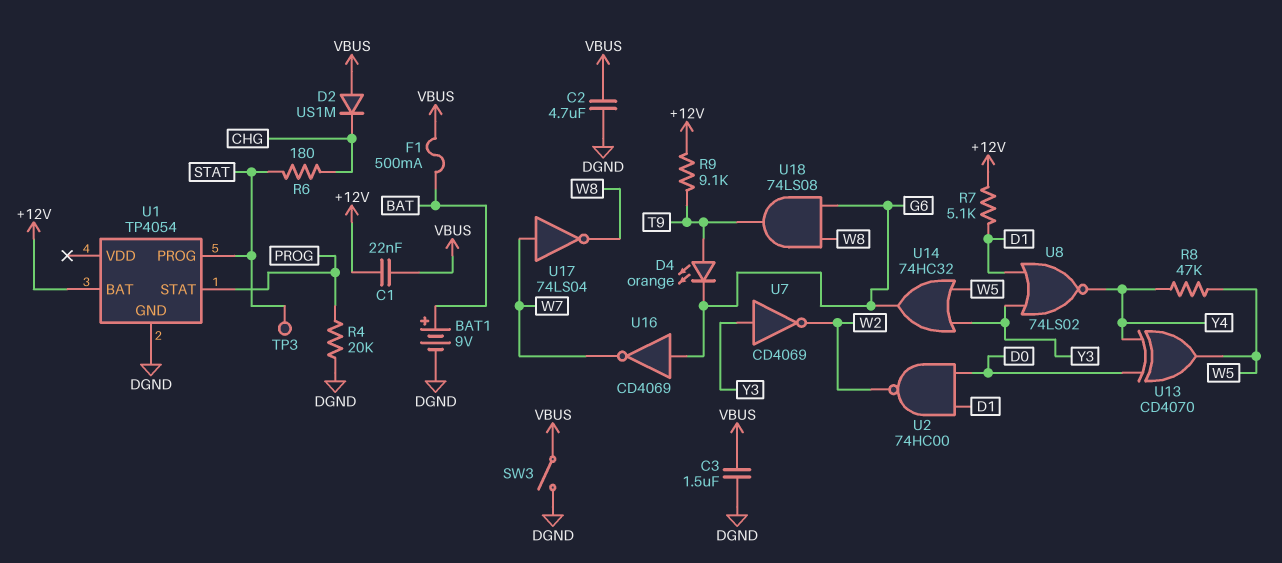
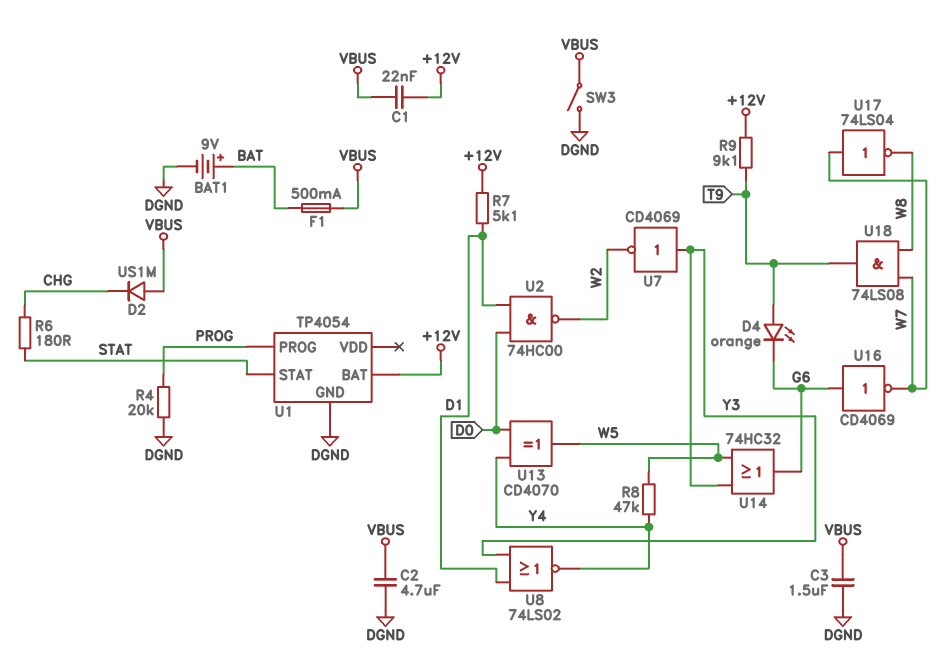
TP3: test point (STAT) -> none
U1 pin PROG: STAT -> PROG
U1 pin STAT: PROG -> STAT
U18: AND 74LS08 (in G6, in W8, out T9) -> AND 74LS08 (in W7, in W8, out T9)

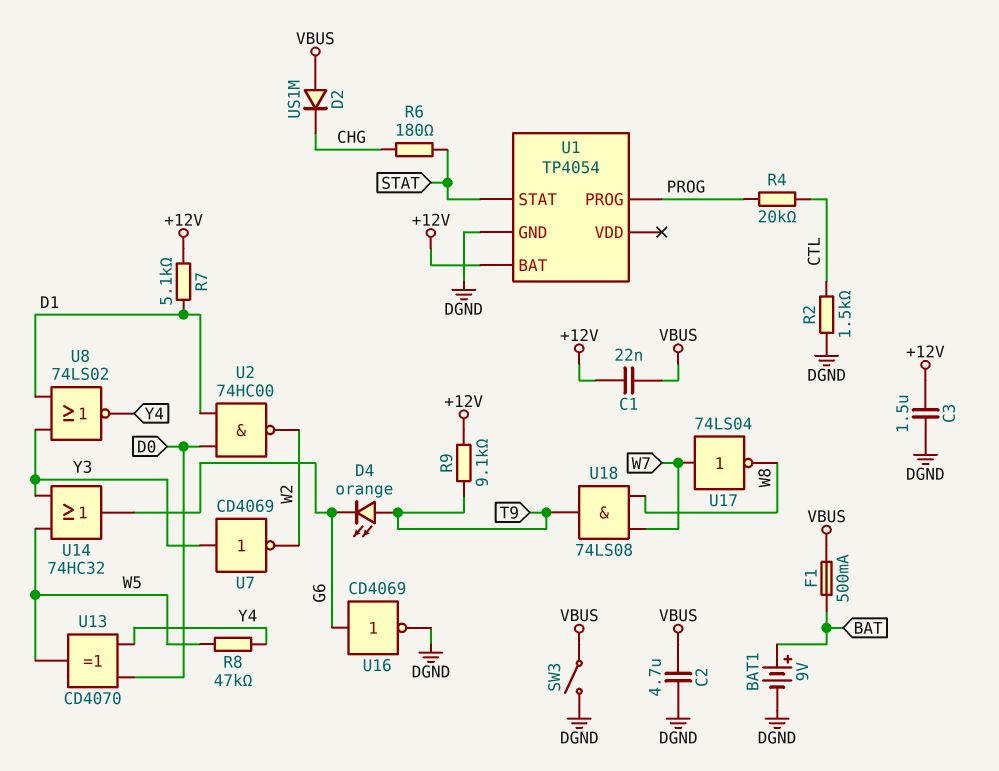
C3: 1.5uF (DGND, VBUS) -> 1.5uF (+12V, DGND)
R2: none -> 1.5k (CTL, DGND)
R4: 20k (DGND, PROG) -> 20k (CTL, PROG)
U16: NOT CD4069 (in G6, out W7) -> NOT CD4069 (in G6, out DGND)

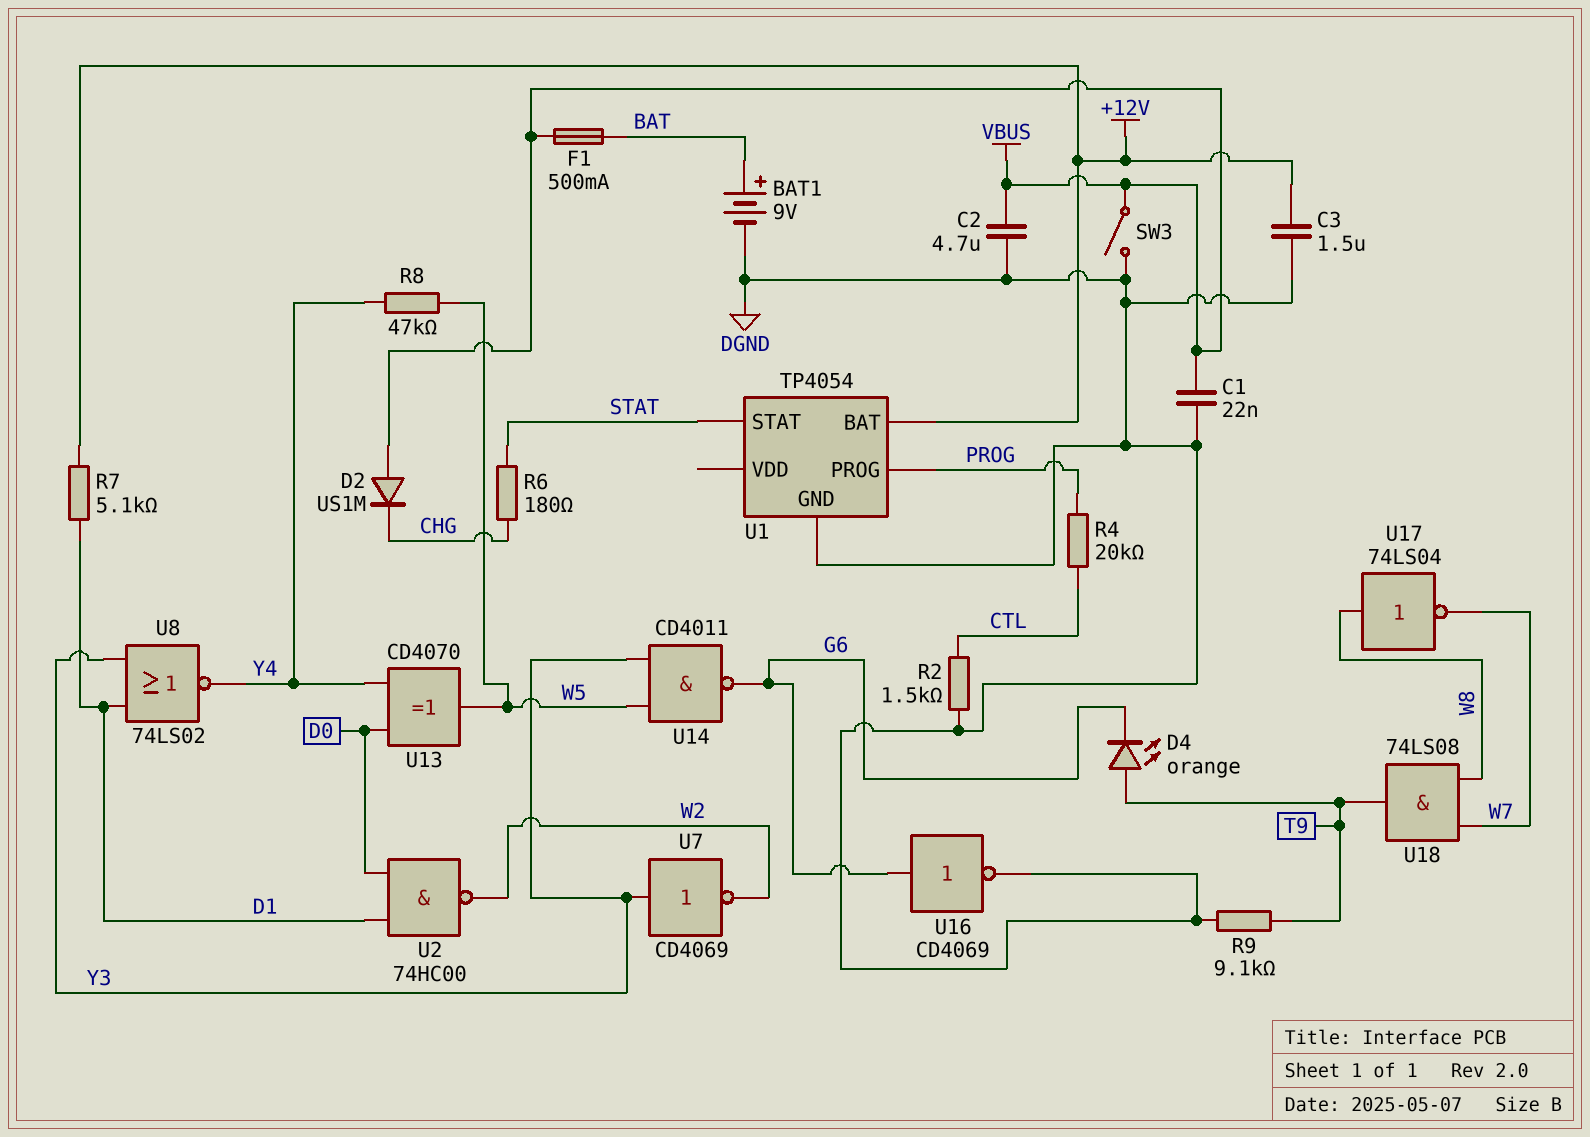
C1: 22nF (+12V, VBUS) -> 22nF (DGND, VBUS)
R9: 9.1k (+12V, T9) -> 9.1k (DGND, T9)
U14: OR 74HC32 (in W5, in Y3, out G6) -> NAND CD4011 (in W5, in Y3, out G6)
U17: NOT 74LS04 (in W7, out W8) -> NOT 74LS04 (in W8, out W7)

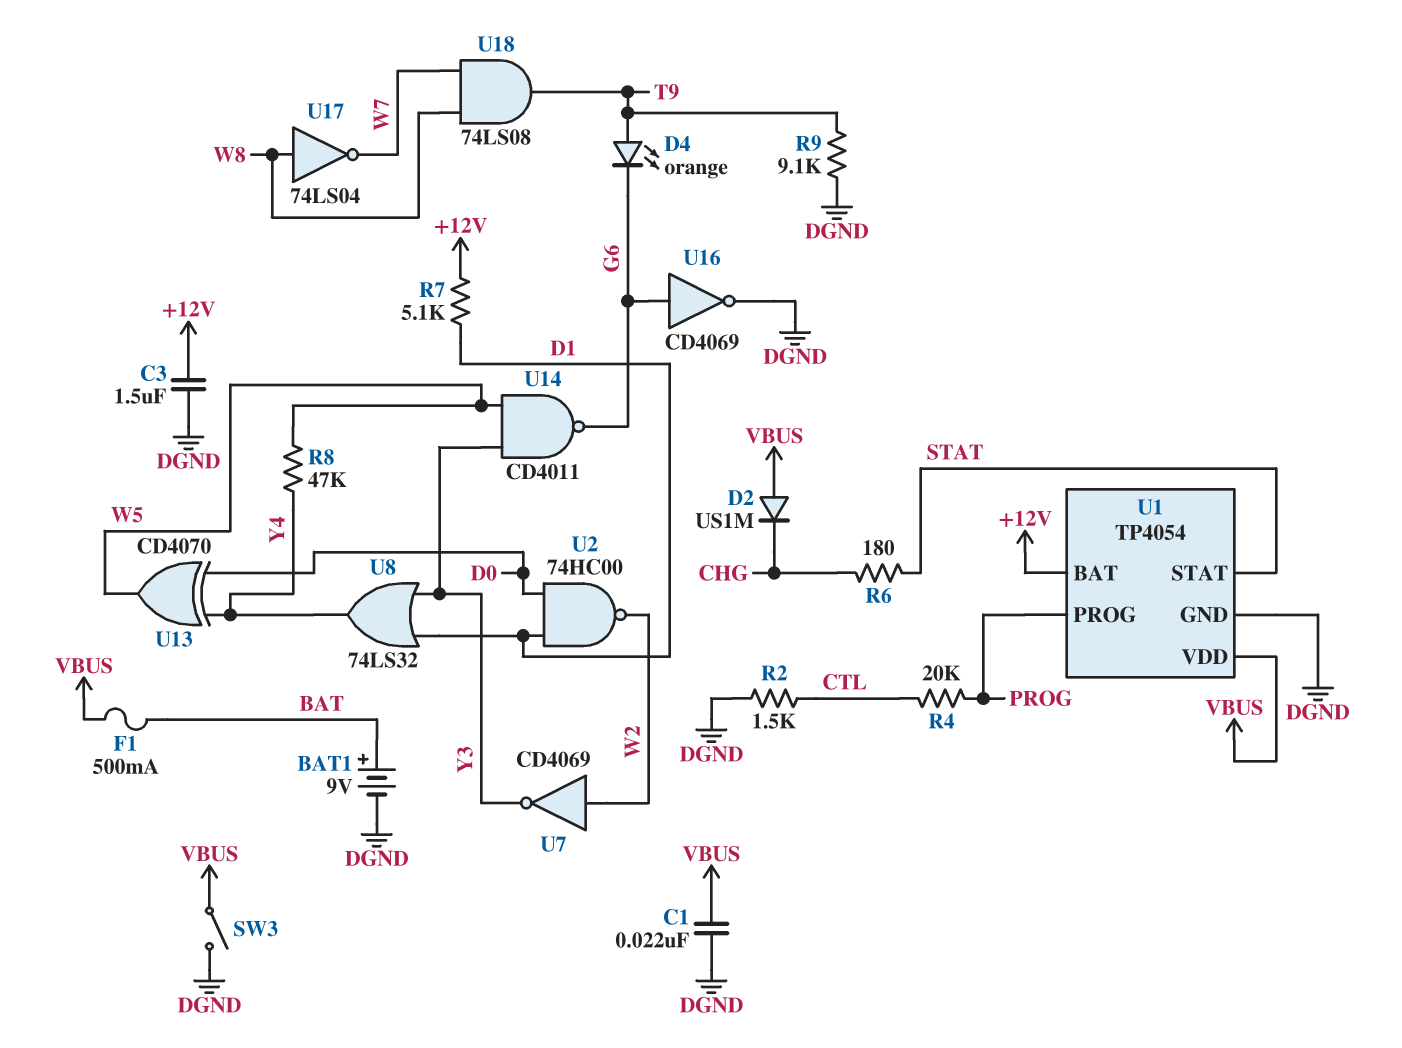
C2: 4.7uF (DGND, VBUS) -> none
U1 pin VDD: none -> VBUS
U7: NOT CD4069 (in Y3, out W2) -> NOT CD4069 (in W2, out Y3)
U8: NOR 74LS02 (in D1, in Y3, out Y4) -> OR 74LS32 (in D1, in Y3, out Y4)

